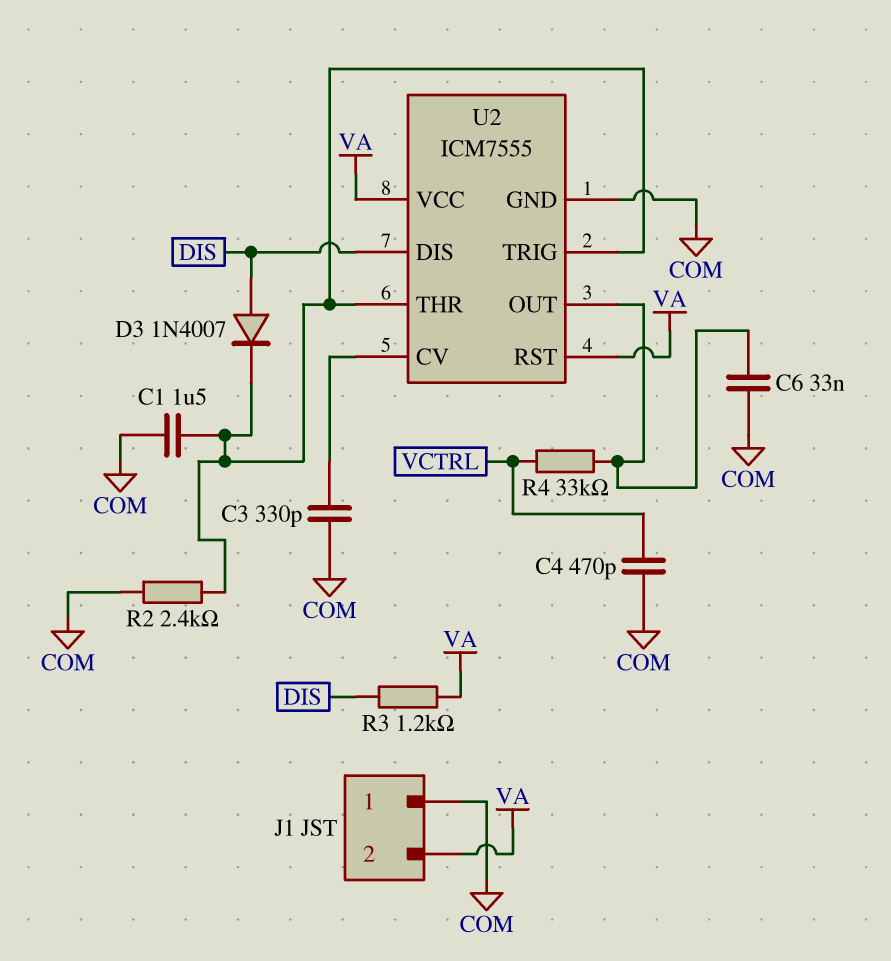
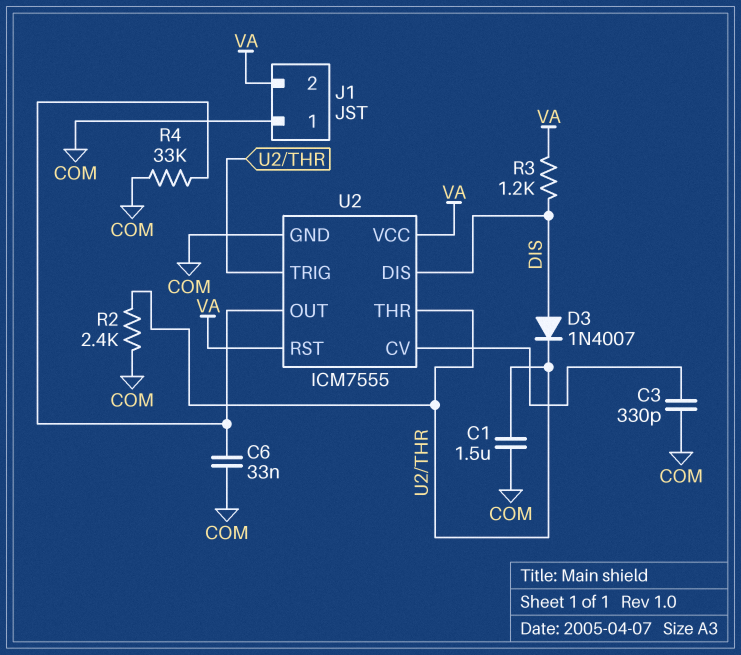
C4: 470pF (COM, VCTRL) -> none
R4: 33k (U2/OUT, VCTRL) -> 33k (COM, U2/OUT)

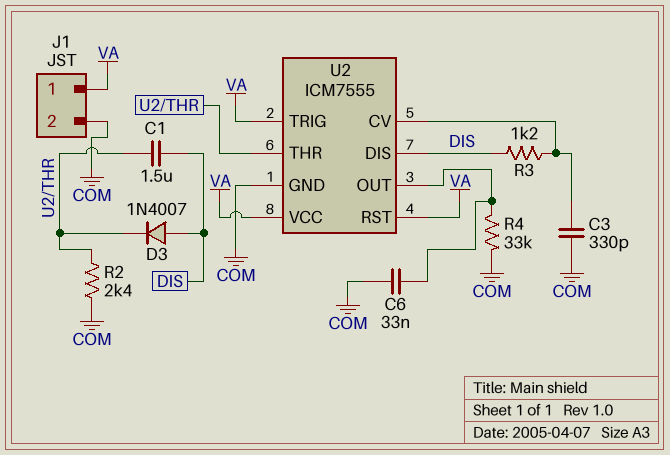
C1: 1.5uF (COM, U2/THR) -> 1.5uF (DIS, U2/THR)
J1 pin 1: COM -> VA
J1 pin 2: VA -> COM
R3: 1.2k (DIS, VA) -> 1.2k (DIS, U2/CV)
U2 pin TRIG: U2/THR -> VA

